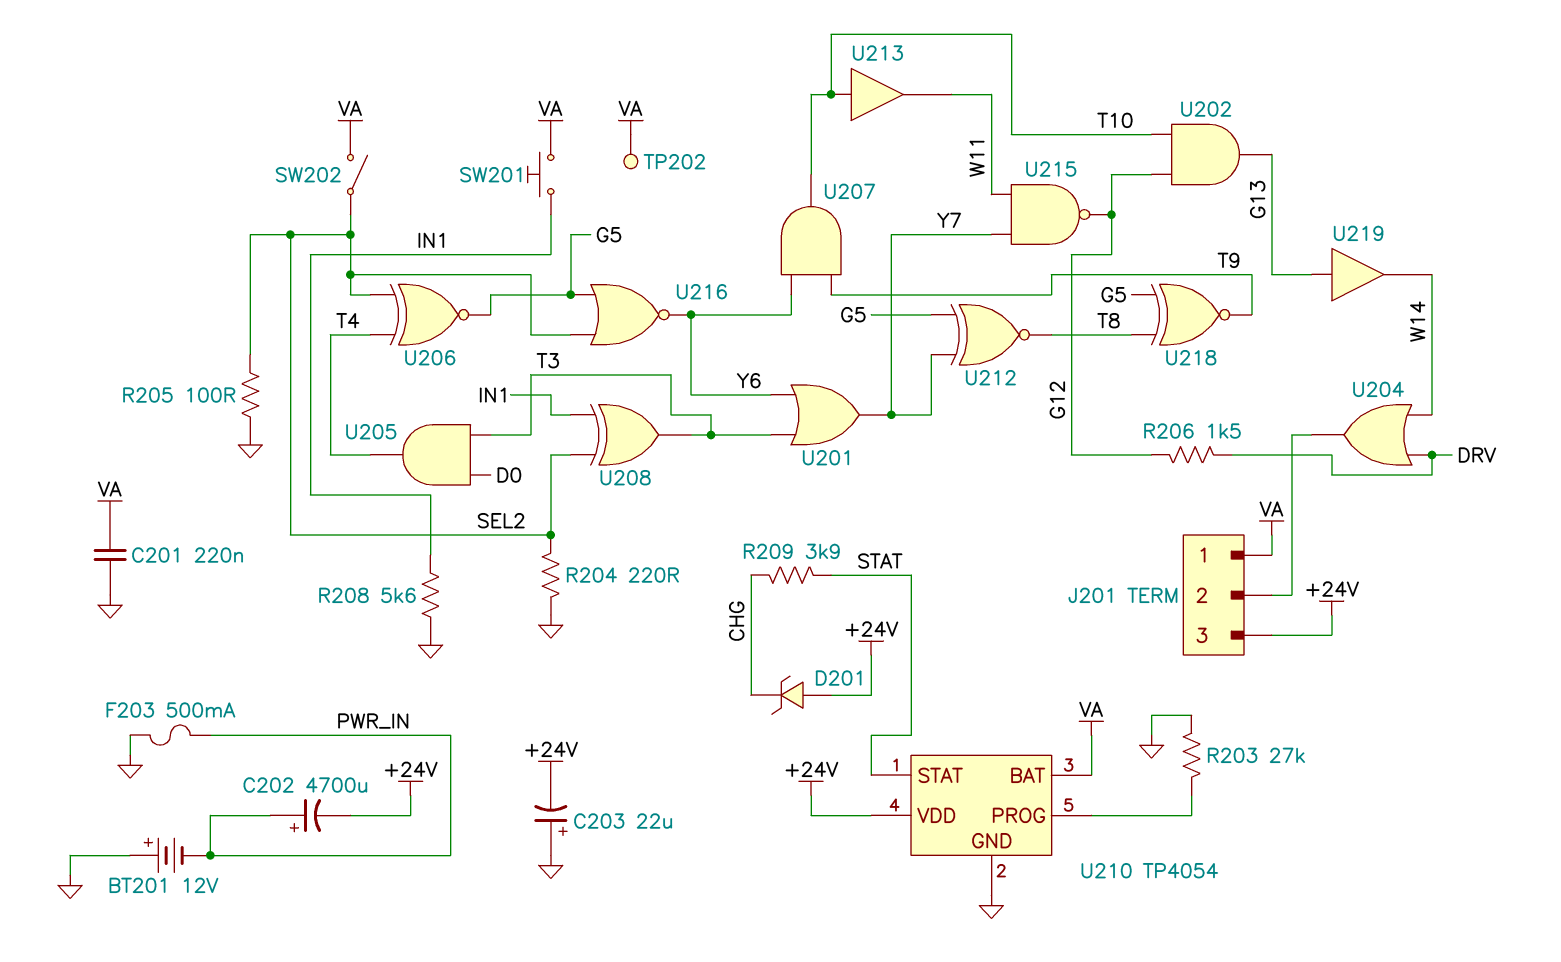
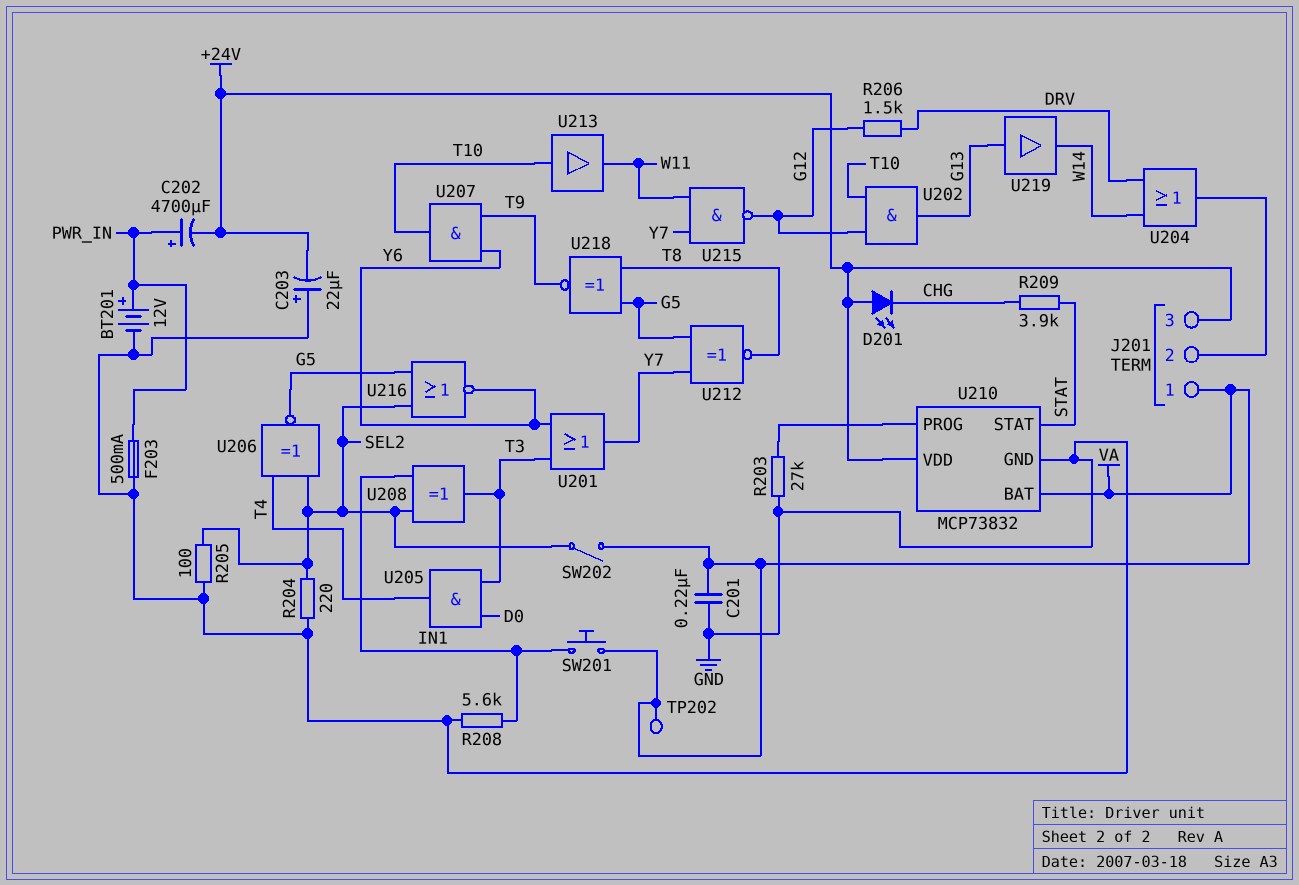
BT201: 12V (plus GND, minus PWR_IN) -> 12V (plus PWR_IN, minus GND)
D201: zener (A +24V, K CHG) -> LED (A +24V, K CHG)
U210: TP4054 -> MCP73832

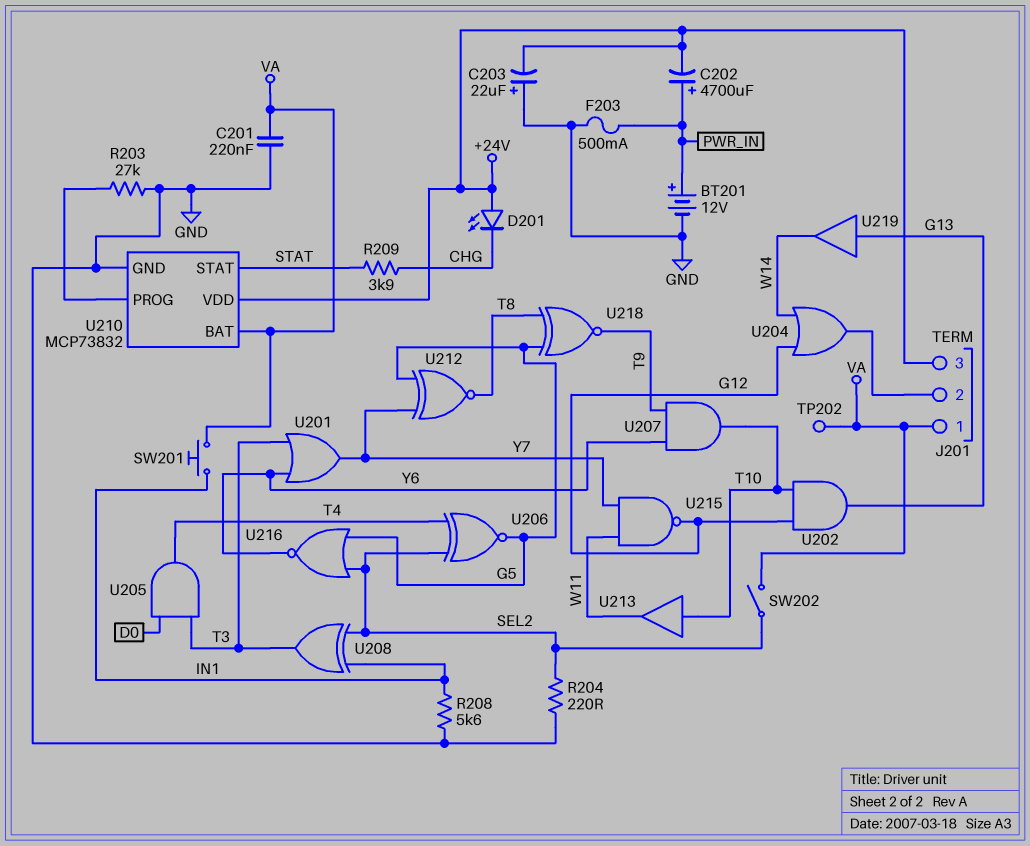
R205: 100 (GND, SEL2) -> none
R206: 1.5k (DRV, G12) -> none
U204: OR (in DRV, in W14, out J201/2) -> OR (in G12, in W14, out J201/2)

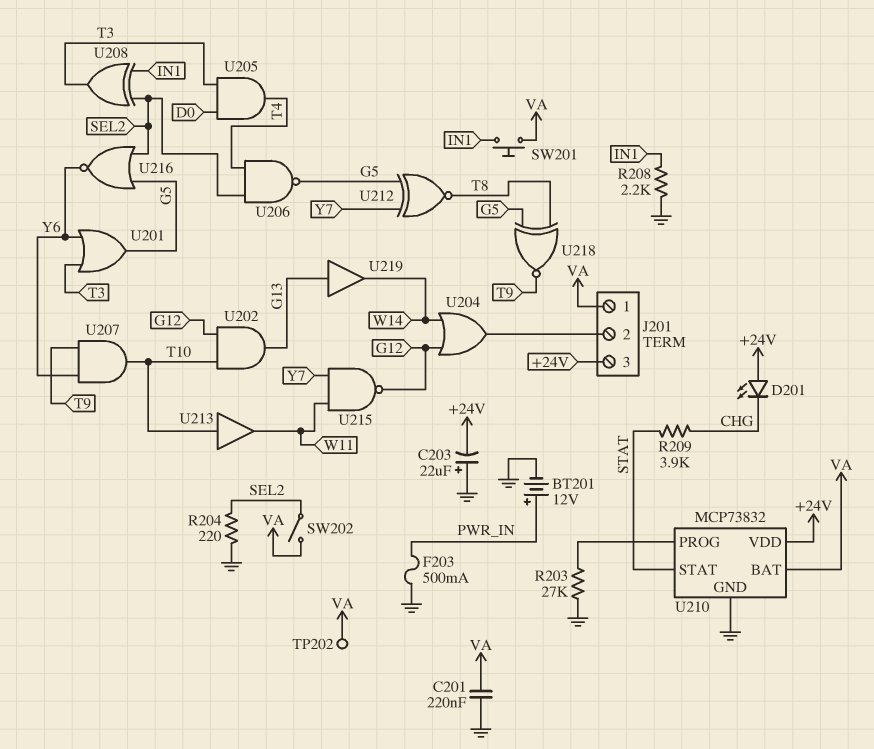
C202: 4700uF (plus PWR_IN, minus +24V) -> none
R208: 5.6k (GND, IN1) -> 2.2k (GND, IN1)
U201: OR (in T3, in Y6, out Y7) -> OR (in T3, in Y6, out G5)
U206: XNOR (in SEL2, in T4, out G5) -> NAND (in SEL2, in T4, out G5)

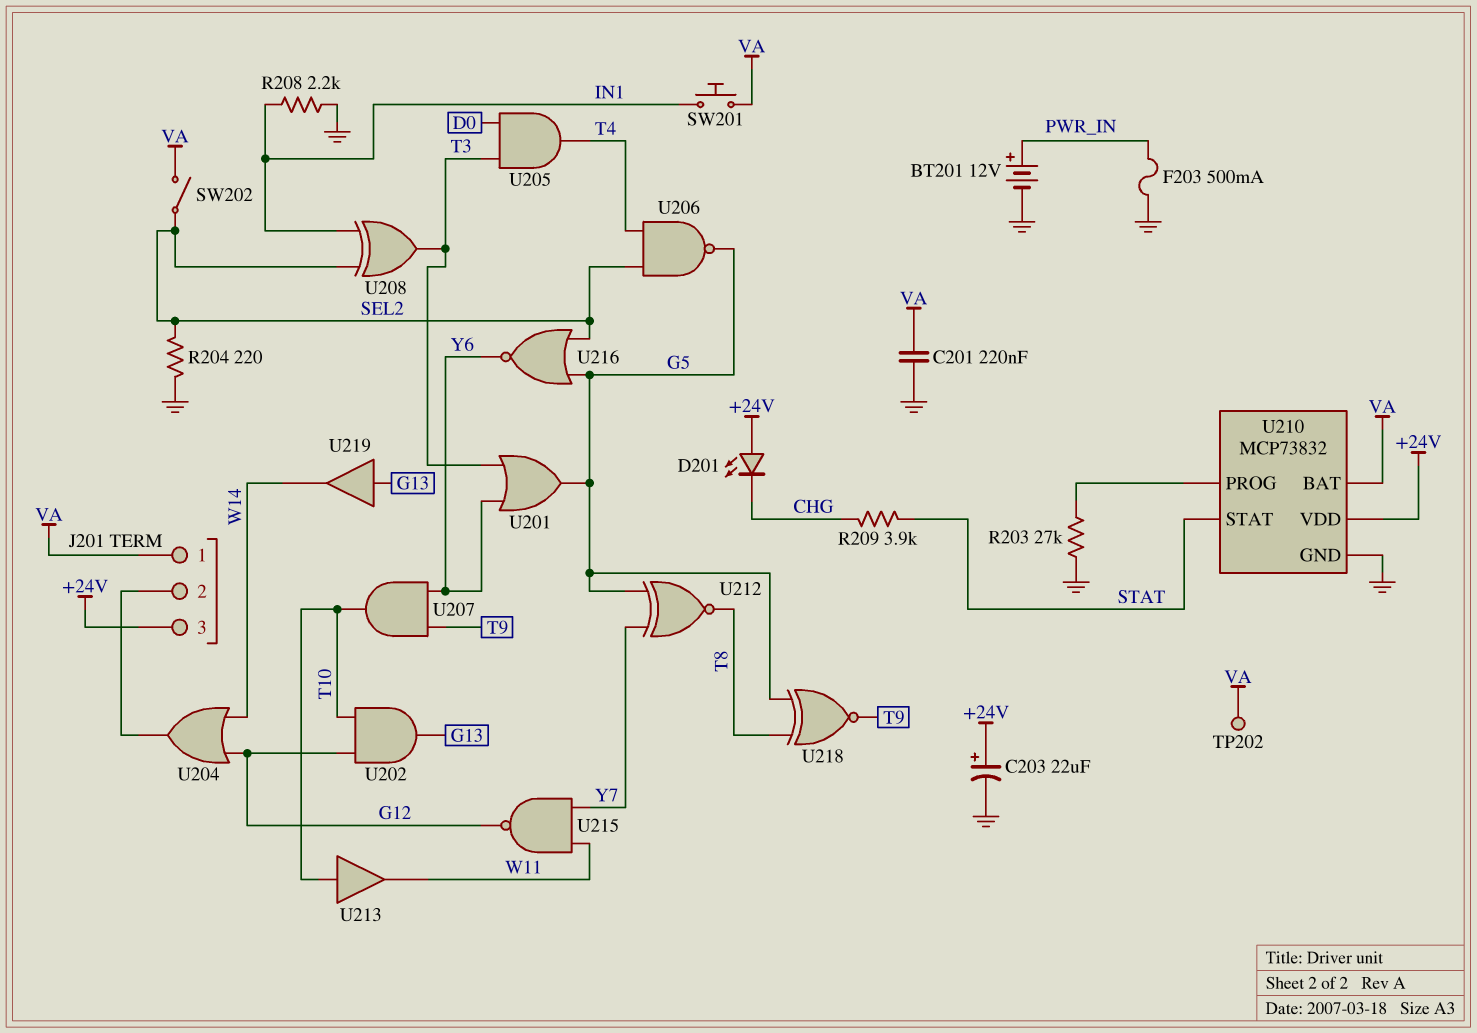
C203: 22uF (plus GND, minus +24V) -> 22uF (plus +24V, minus GND)

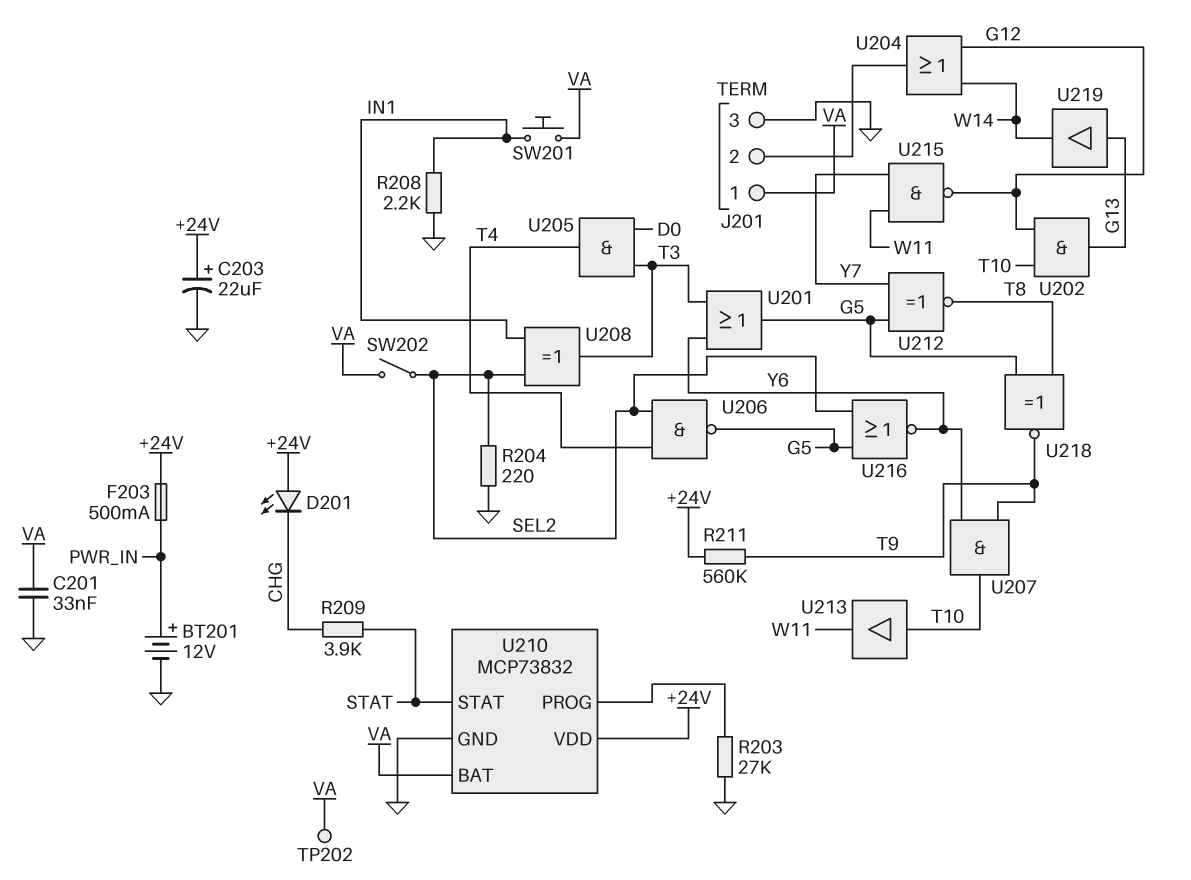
C201: 220nF (GND, VA) -> 33nF (GND, VA)
F203: 500mA (GND, PWR_IN) -> 500mA (+24V, PWR_IN)
J201 pin 3: +24V -> GND
R211: none -> 560k (+24V, T9)

